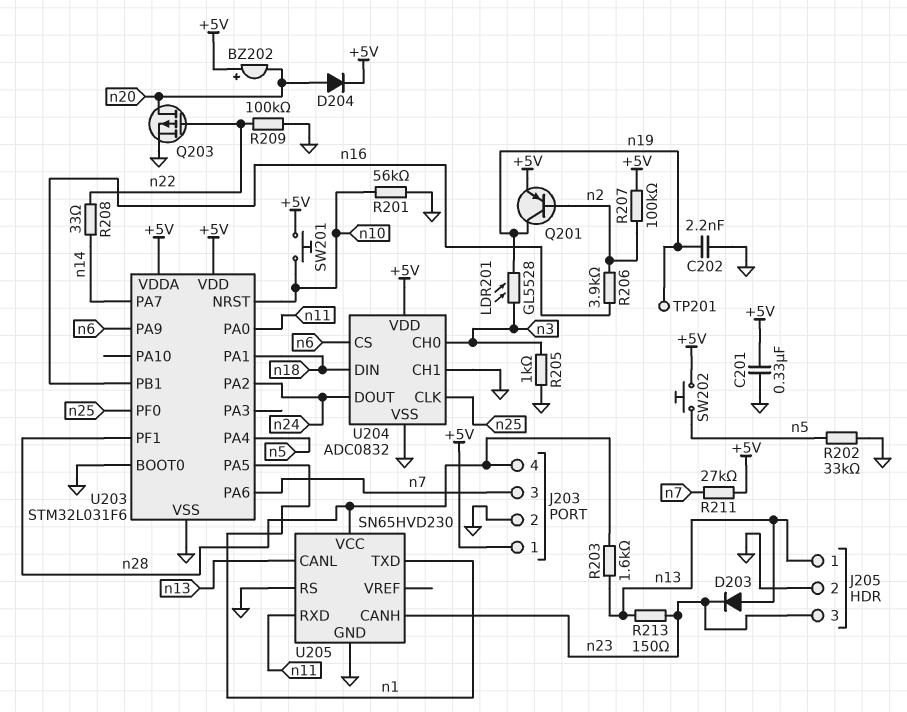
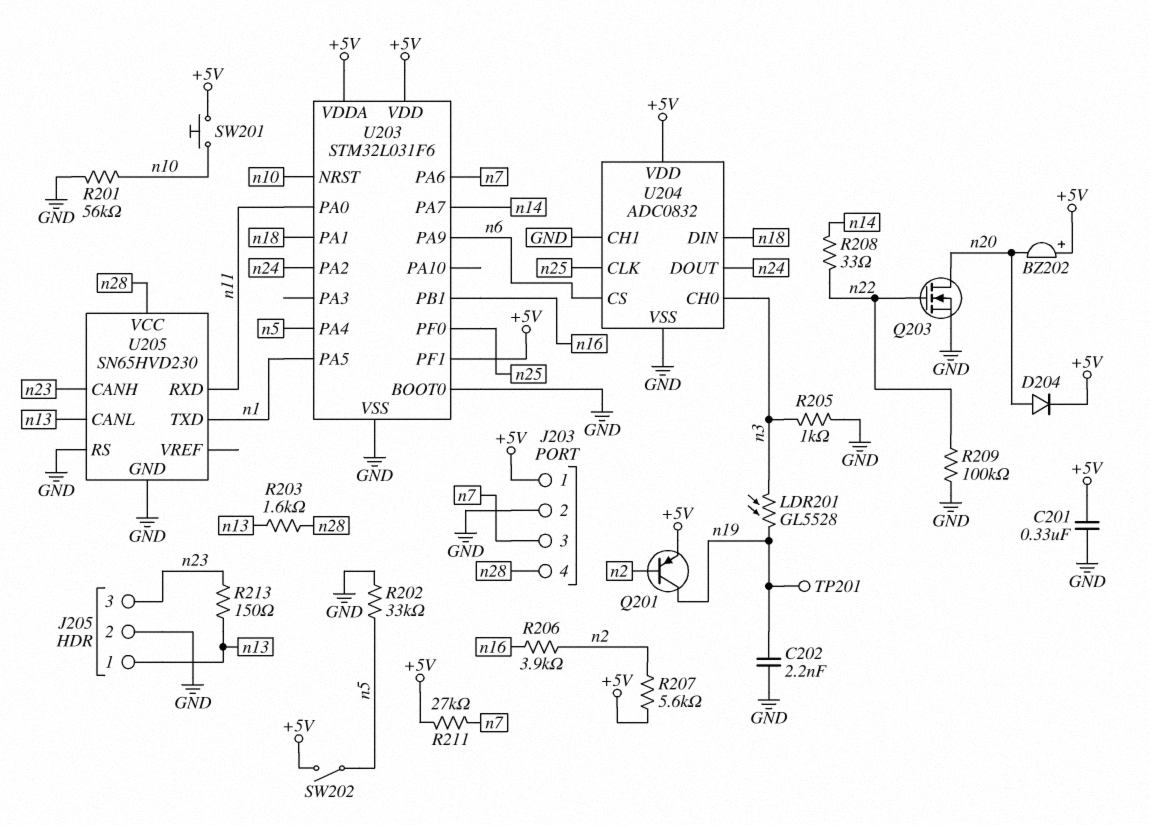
D203: diode (A n13, K n23) -> none
Q203: PMOS (G n22, D n20, S GND) -> NMOS (G n22, D n20, S GND)
R207: 100k (+5V, n2) -> 5.6k (+5V, n2)
SW202: button (+5V, n5) -> switch (+5V, n5)
U203 pin PF1: n28 -> +5V

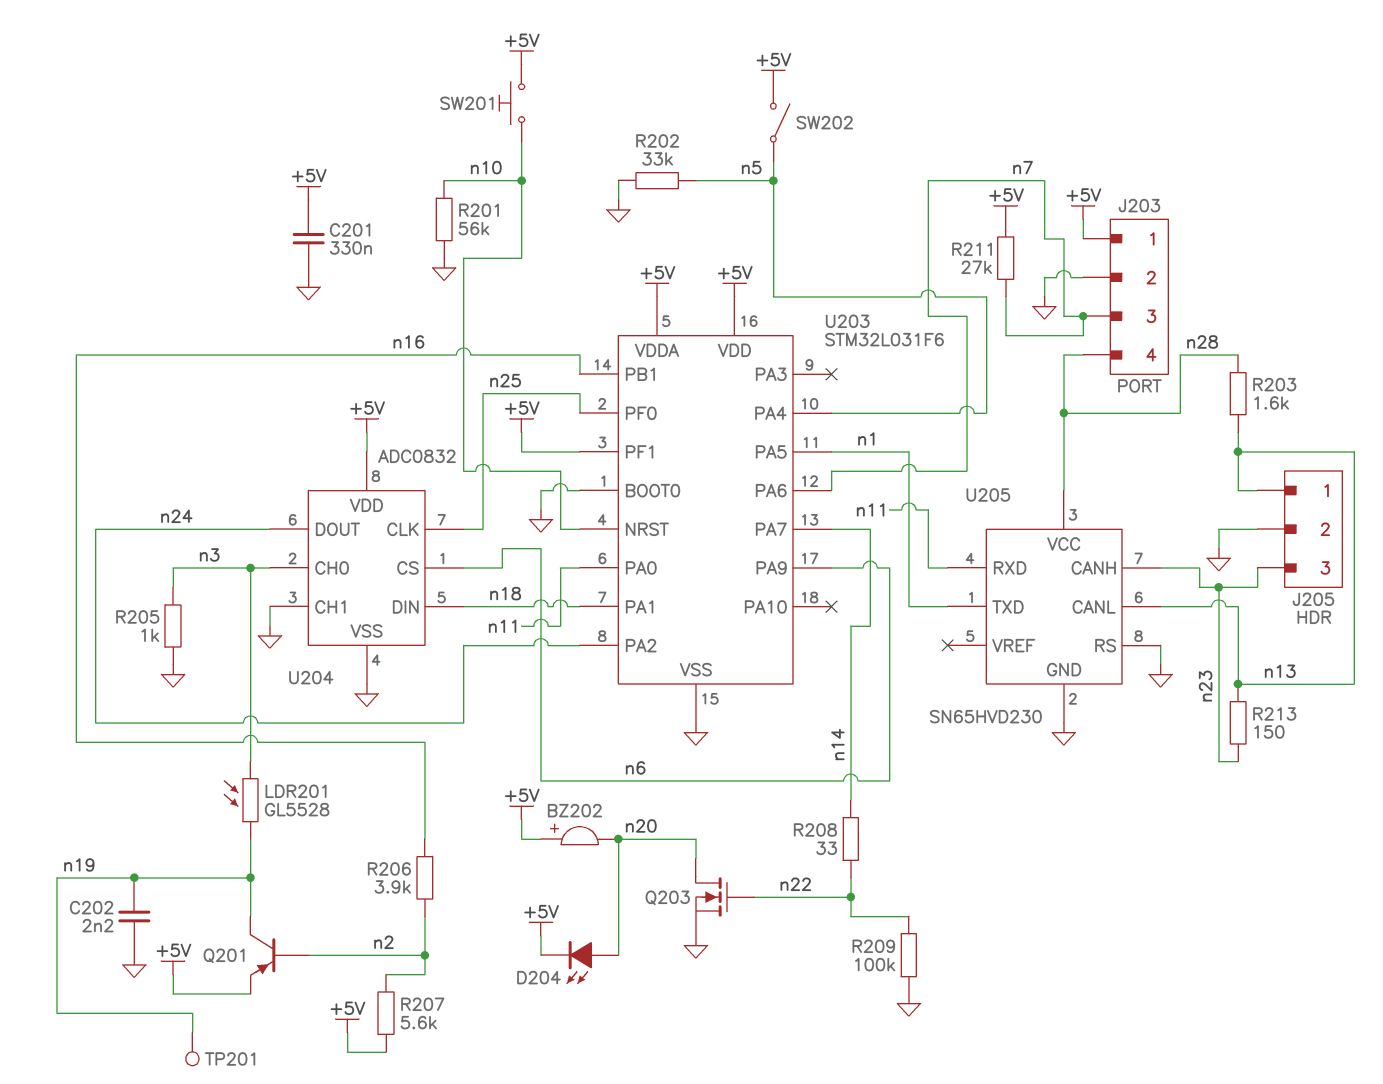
D204: diode (A n20, K +5V) -> LED (A n20, K +5V)

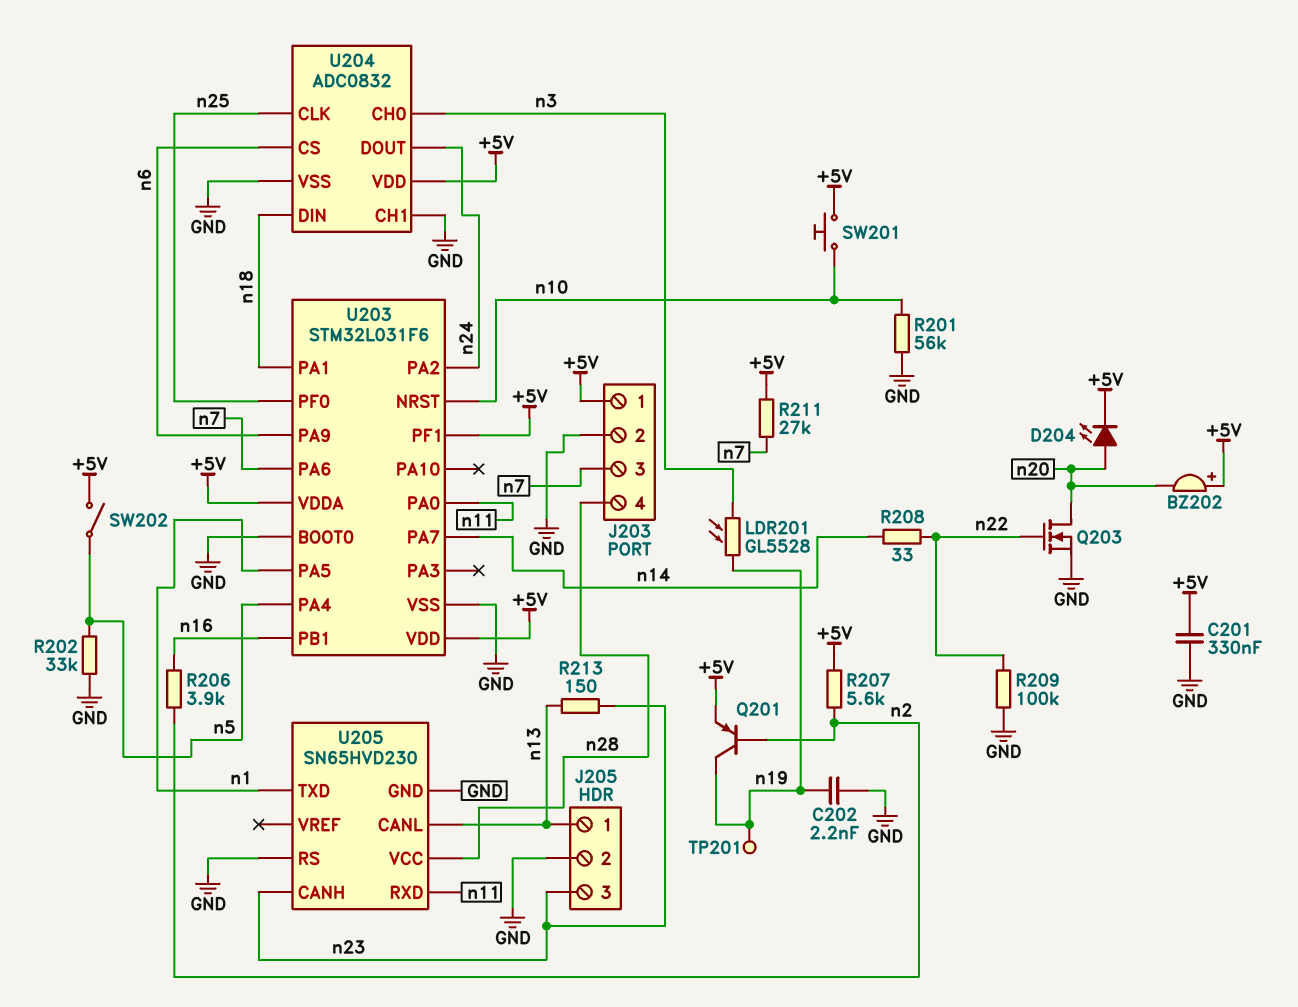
R203: 1.6k (n13, n28) -> none
R205: 1k (GND, n3) -> none

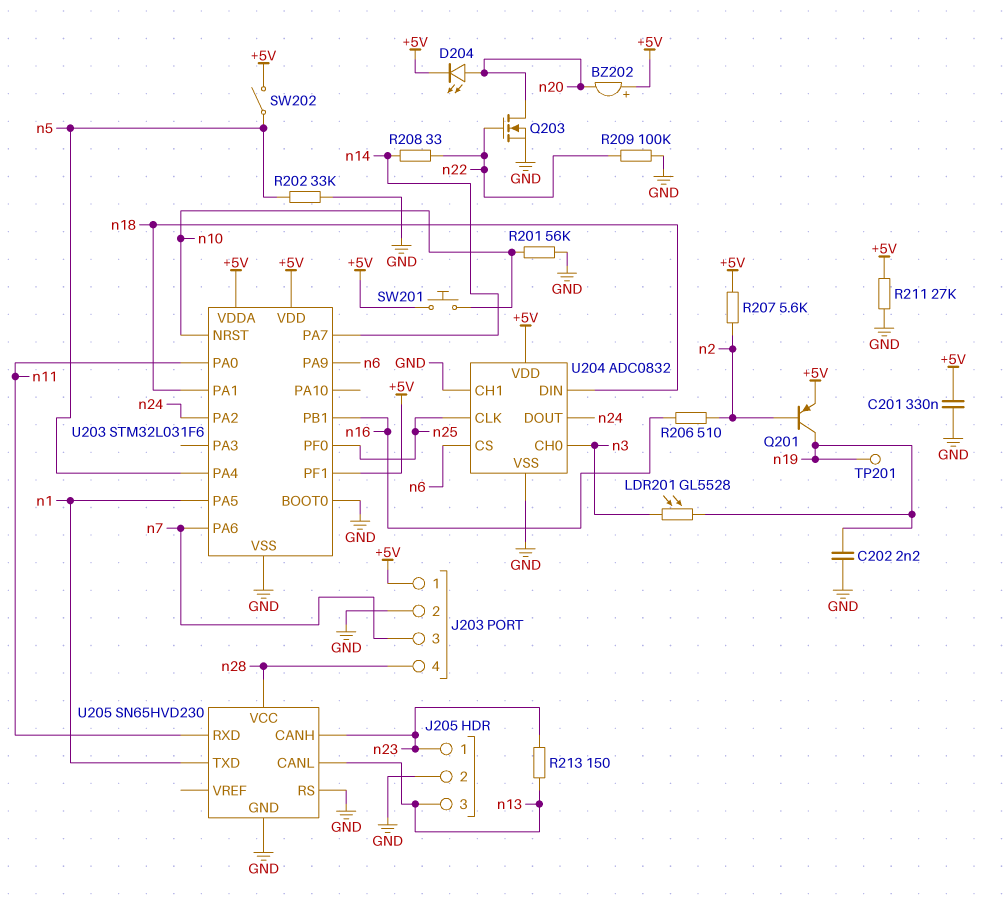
J205 pin 1: n13 -> n23
J205 pin 3: n23 -> n13
R206: 3.9k (n2, n16) -> 510 (n2, n16)
R211: 27k (+5V, n7) -> 27k (+5V, GND)

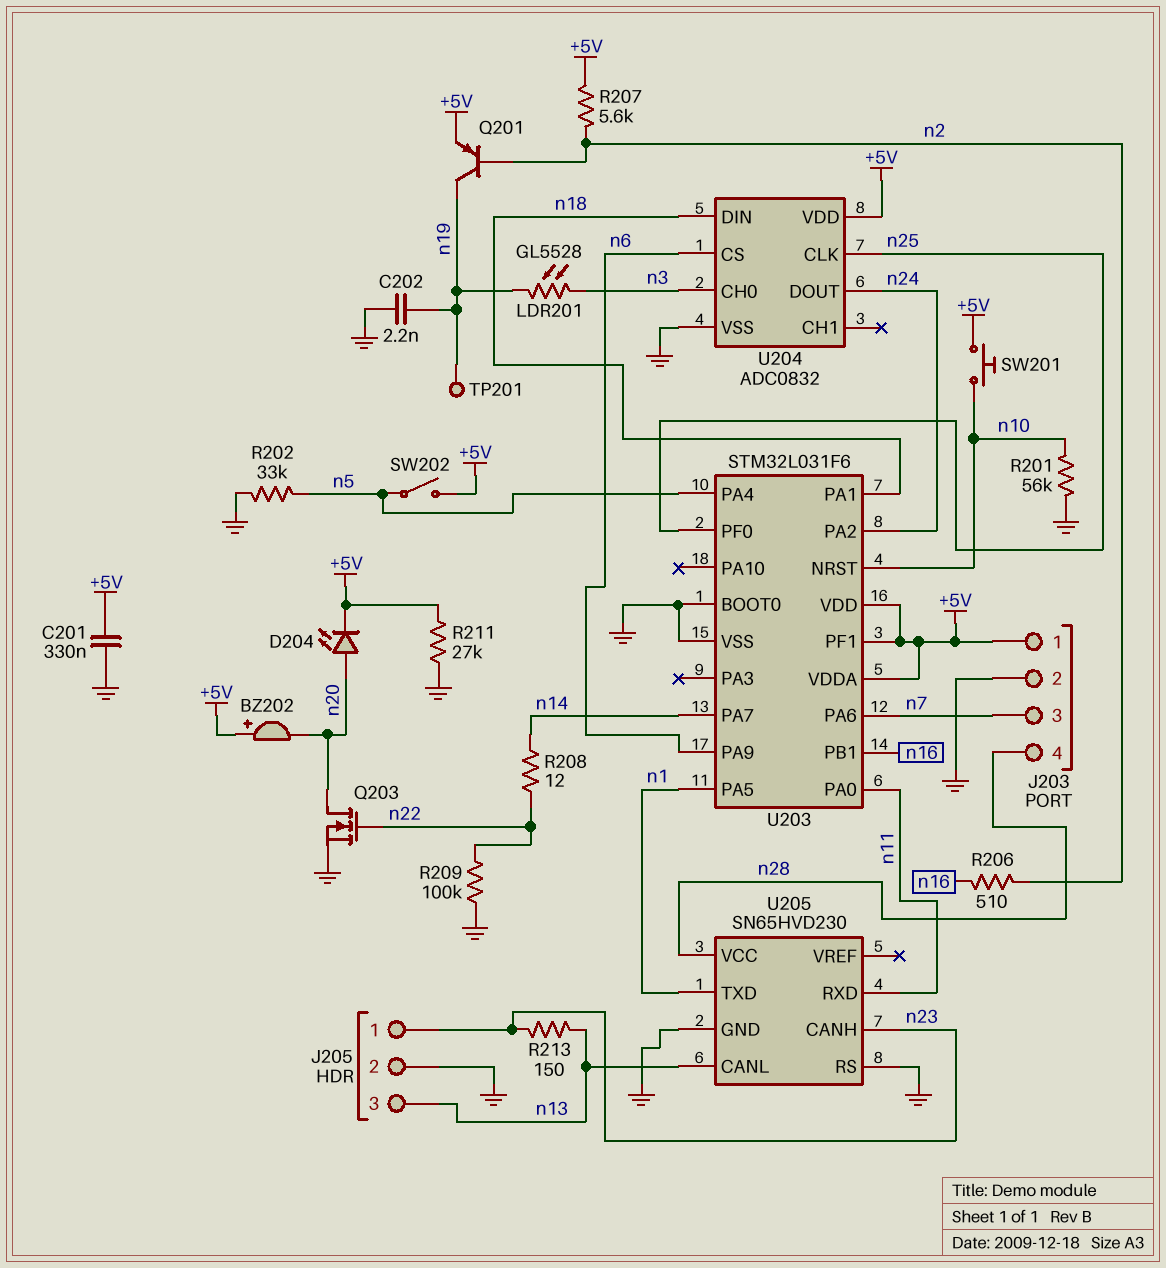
R208: 33 (n14, n22) -> 12 (n14, n22)
U204 pin CH1: GND -> none

